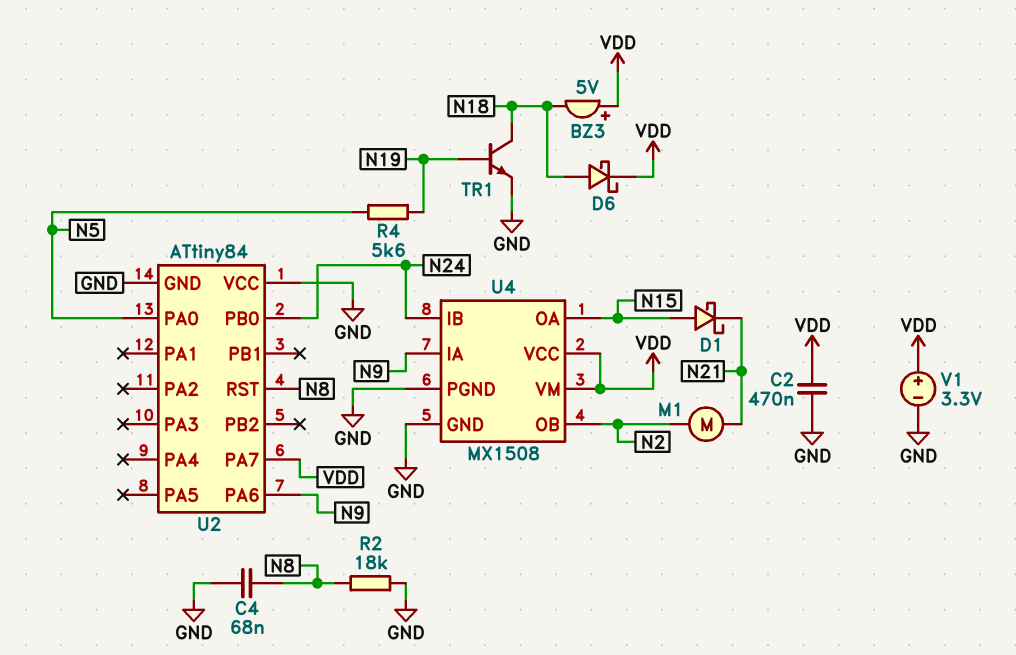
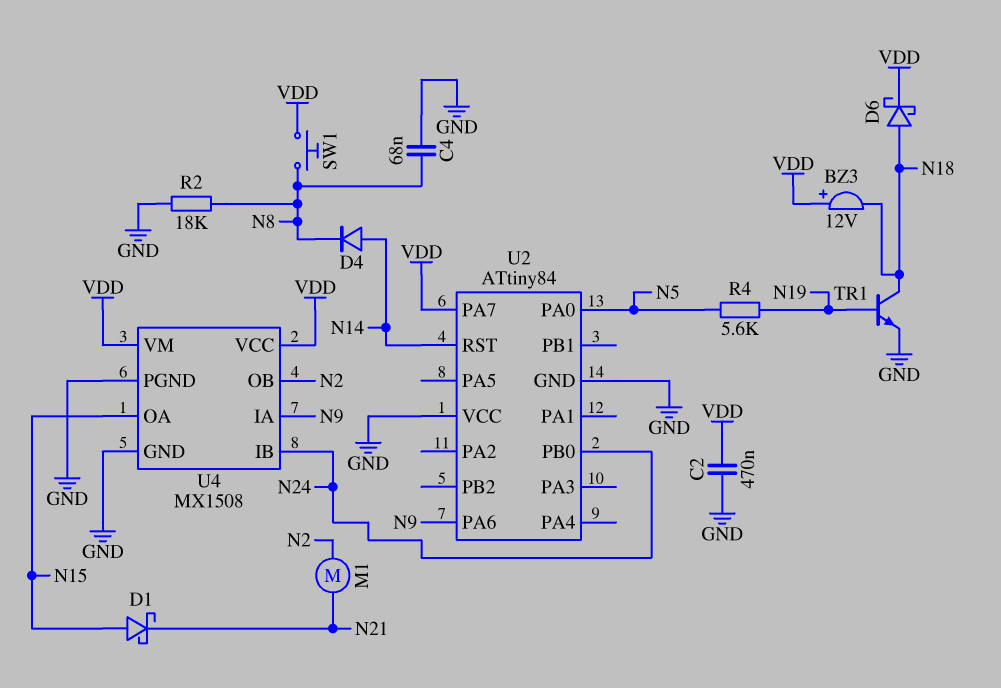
BZ3: buzzer 5V (plus VDD, minus N18) -> buzzer 12V (plus VDD, minus N18)
D4: none -> diode (A N14, K N8)
SW1: none -> button (N8, VDD)
U2 pin RST: N8 -> N14
V1: 3.3V (plus VDD, minus GND) -> none

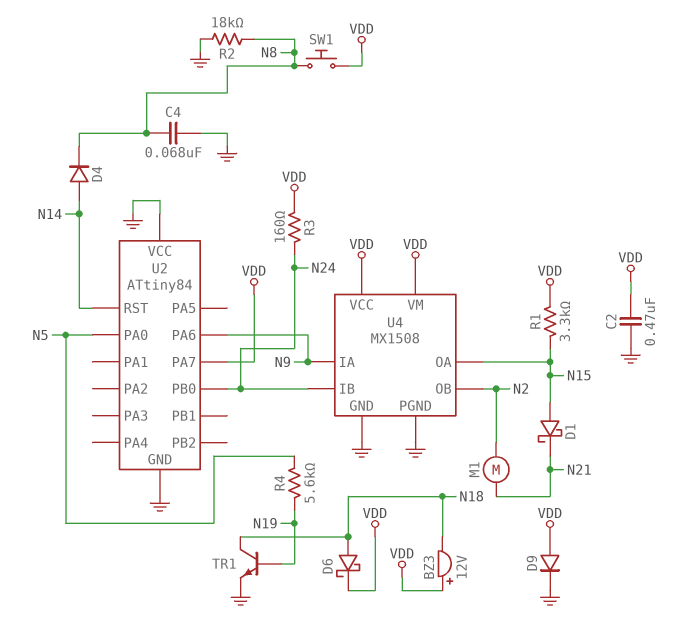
D9: none -> diode (A VDD, K GND)
R1: none -> 3.3k (N15, VDD)
R3: none -> 160 (N24, VDD)

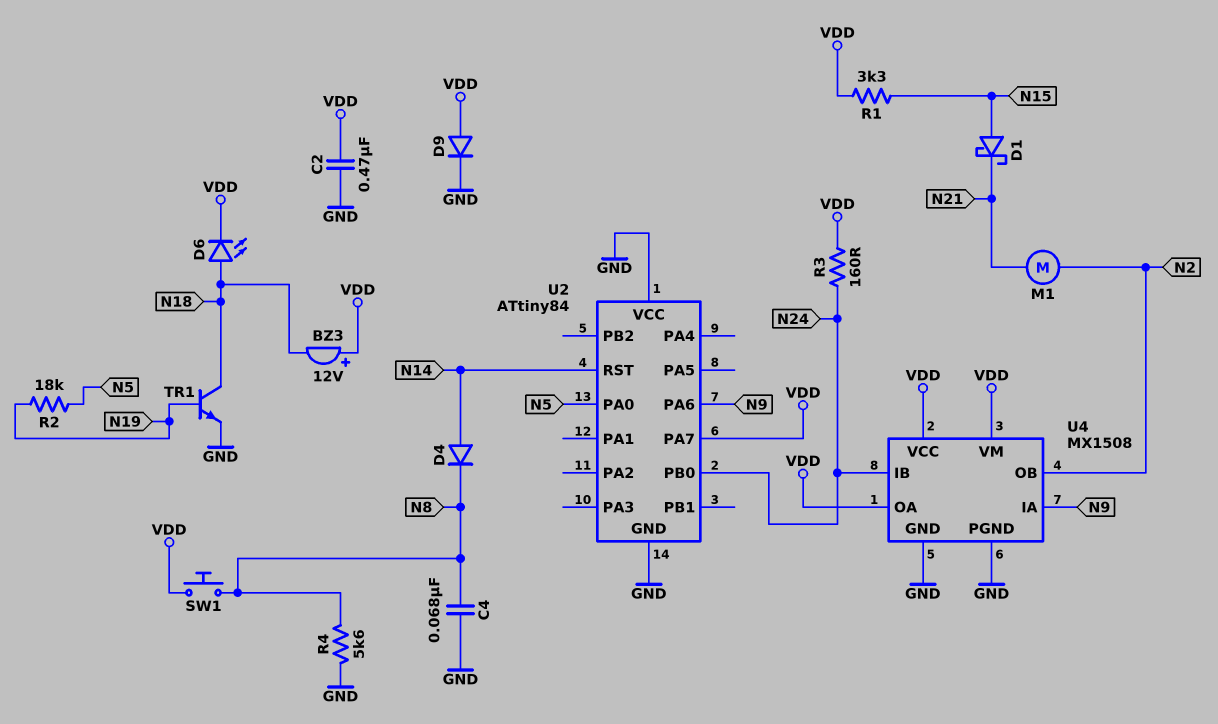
D6: schottky (A N18, K VDD) -> LED (A N18, K VDD)
R2: 18k (GND, N8) -> 18k (N5, N19)
R4: 5.6k (N5, N19) -> 5.6k (GND, N8)
U4 pin OA: N15 -> VDD

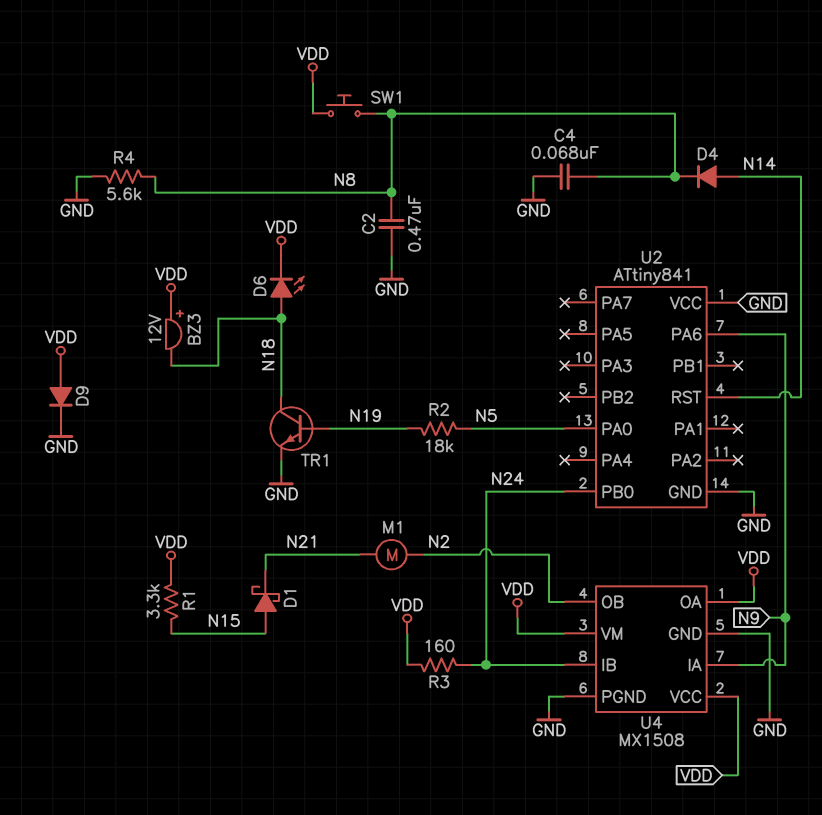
C2: 470nF (GND, VDD) -> 470nF (GND, N8)
U2: ATtiny84 -> ATtiny841
U2 pin PA7: VDD -> none

